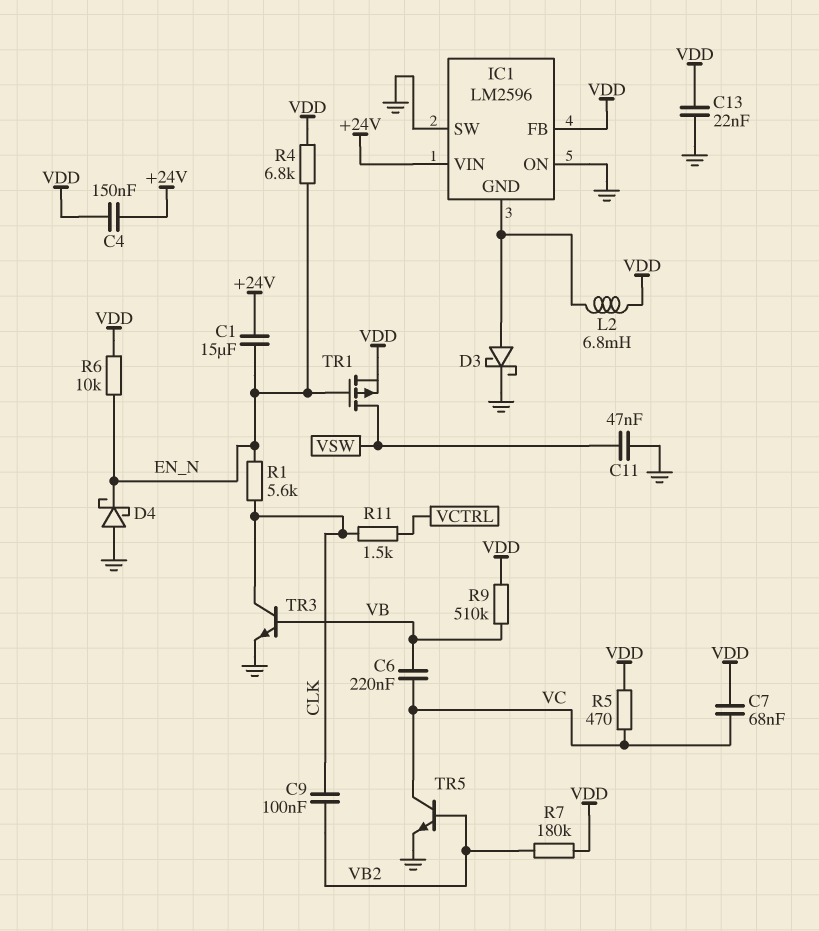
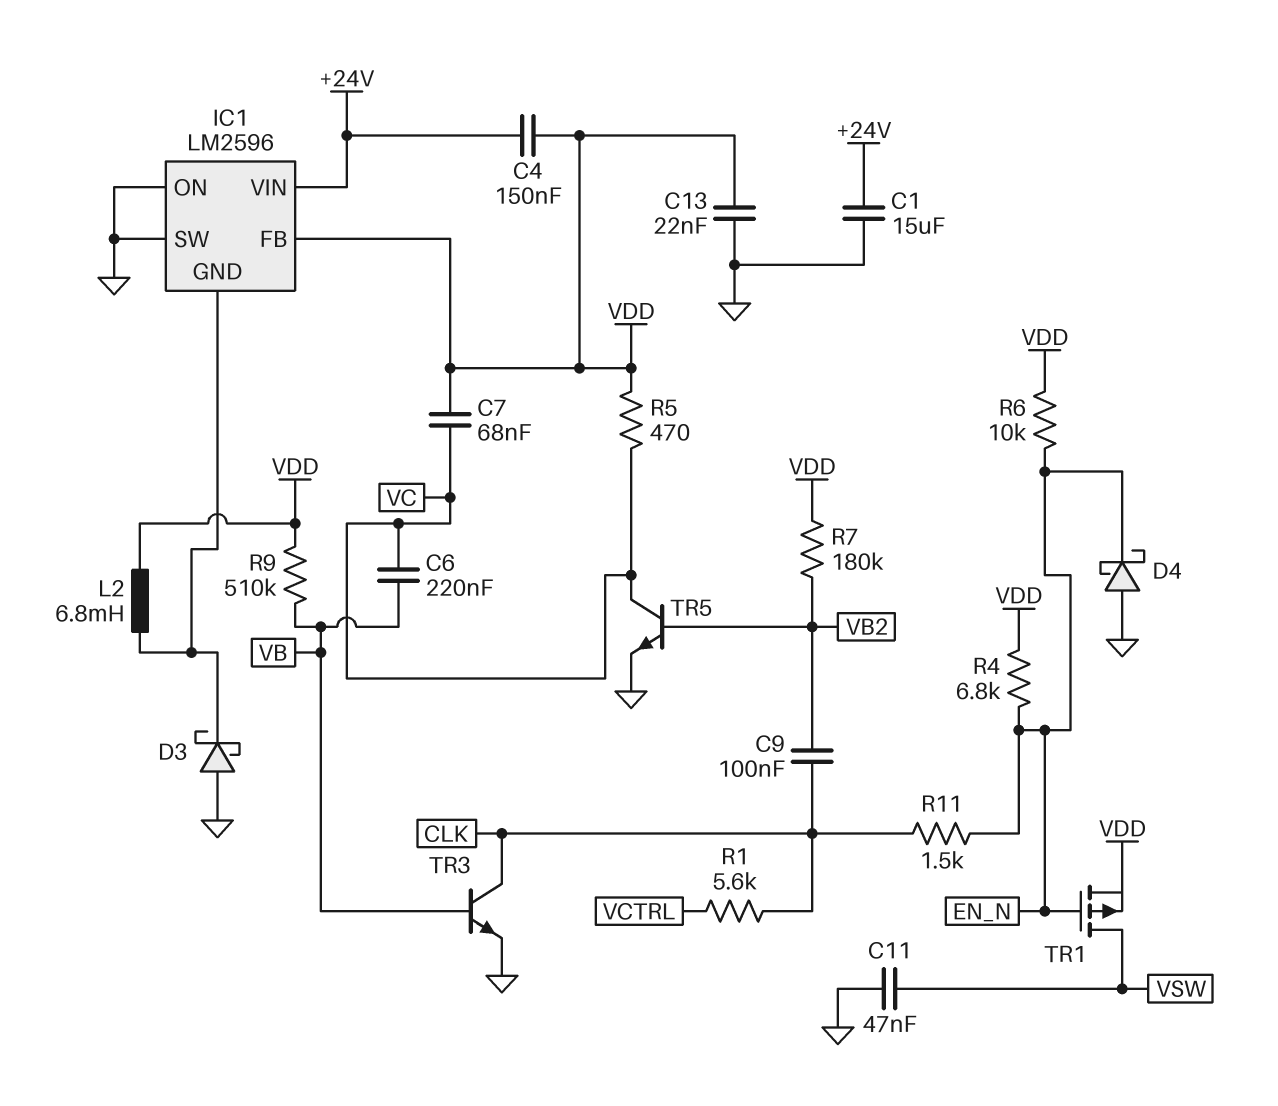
C1: 15uF (+24V, EN_N) -> 15uF (+24V, GND)
D3: schottky (A IC1/GND, K GND) -> schottky (A GND, K IC1/GND)
R1: 5.6k (CLK, EN_N) -> 5.6k (CLK, VCTRL)
R11: 1.5k (CLK, VCTRL) -> 1.5k (CLK, EN_N)

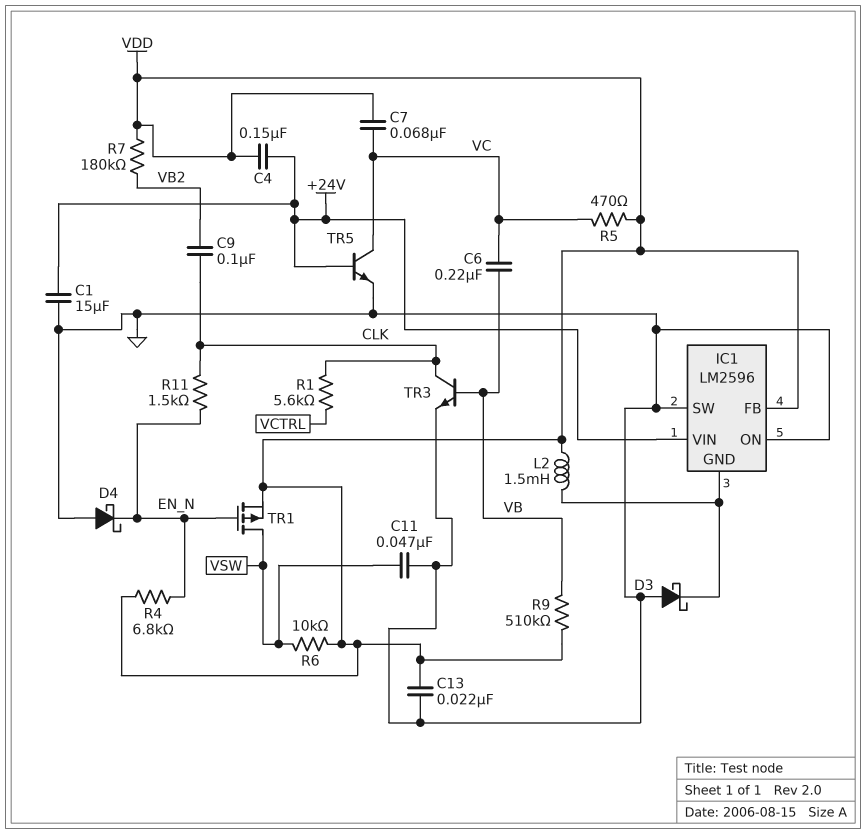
L2: 6.8mH (IC1/GND, VDD) -> 1.5mH (IC1/GND, VDD)
R6: 10k (EN_N, VDD) -> 10k (VDD, VSW)
TR5: NPN (B VB2, C VC, E GND) -> NPN (B +24V, C VC, E GND)

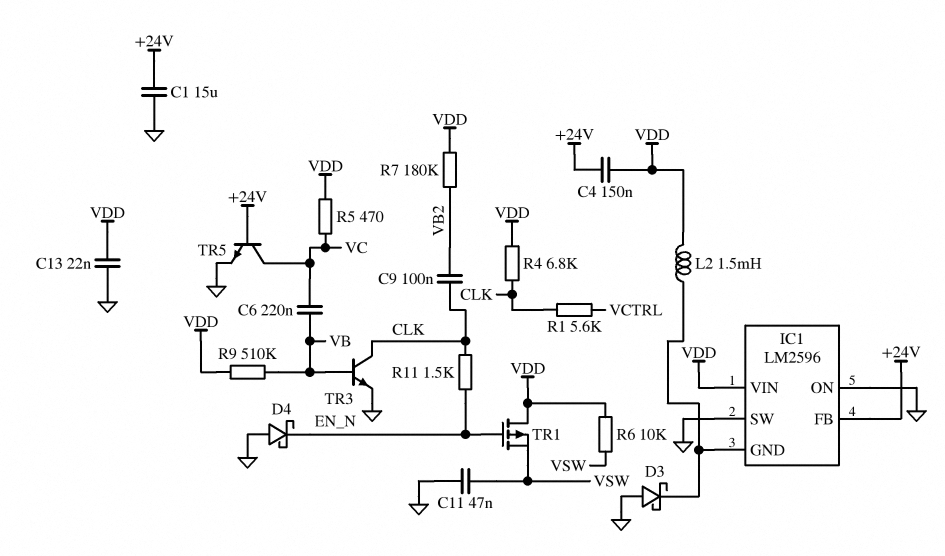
C7: 68nF (VC, VDD) -> none
IC1 pin FB: VDD -> +24V
IC1 pin VIN: +24V -> VDD
R4: 6.8k (EN_N, VDD) -> 6.8k (CLK, VDD)
TR1: PMOS (G EN_N, D VSW, S VDD) -> PMOS (G EN_N, D VDD, S VSW)

